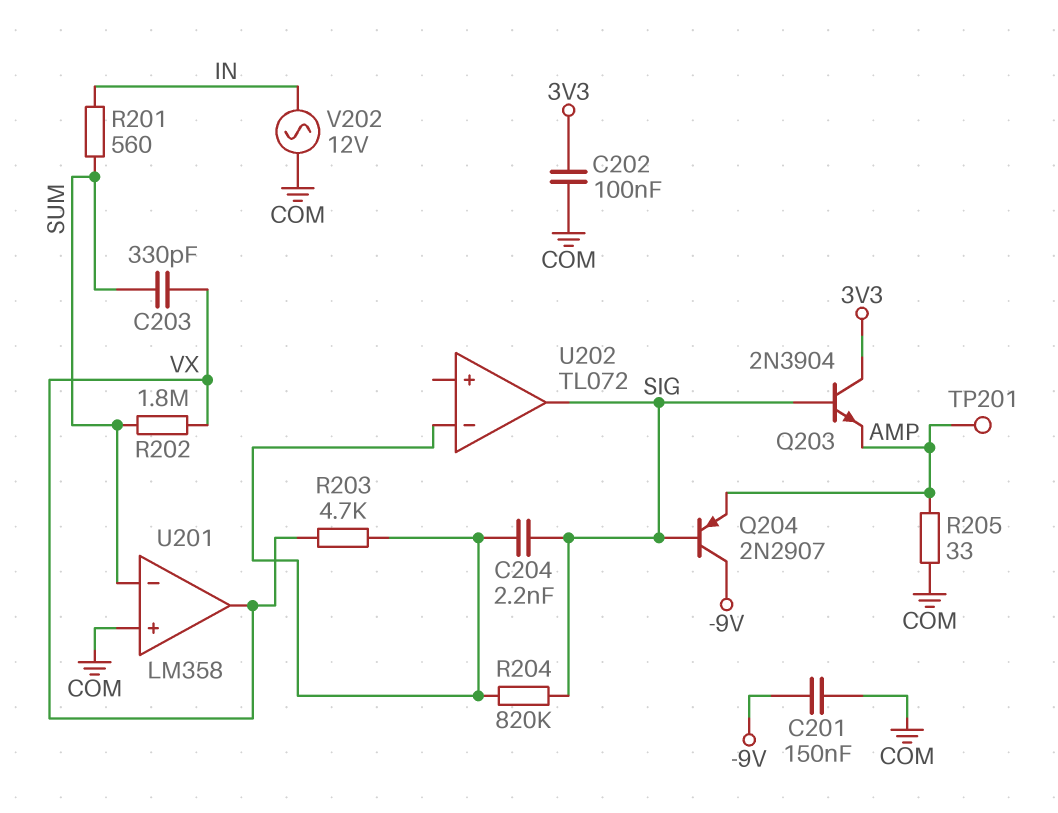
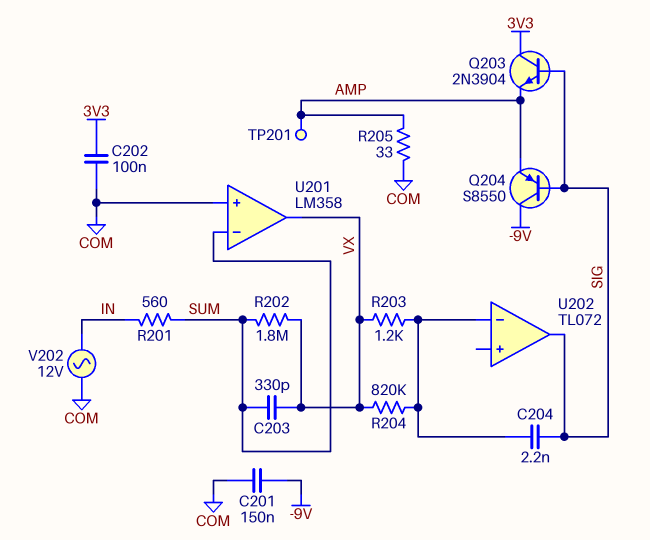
Q204: PNP 2N2907 (B SIG, C -9V, E AMP) -> PNP S8550 (B SIG, C -9V, E AMP)
R203: 4.7k (U202/in-, VX) -> 1.2k (U202/in-, VX)
R204: 820k (SIG, U202/in-) -> 820k (U202/in-, VX)

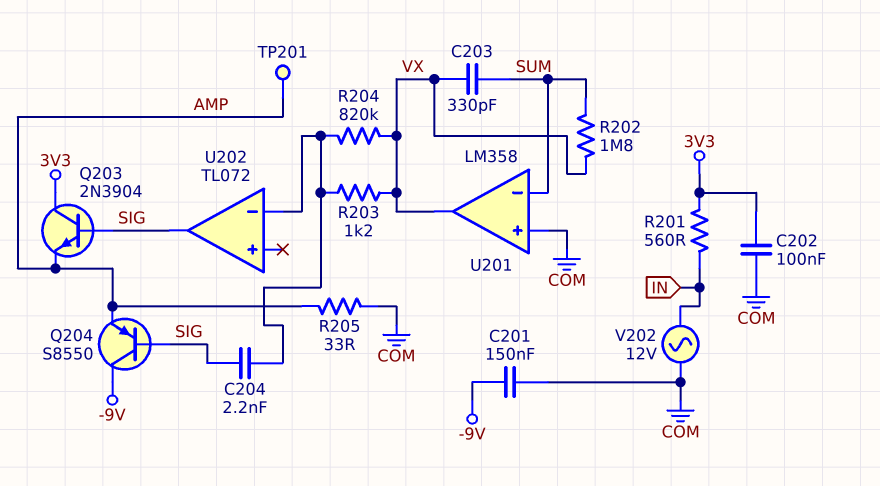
R201: 560 (IN, SUM) -> 560 (3V3, IN)

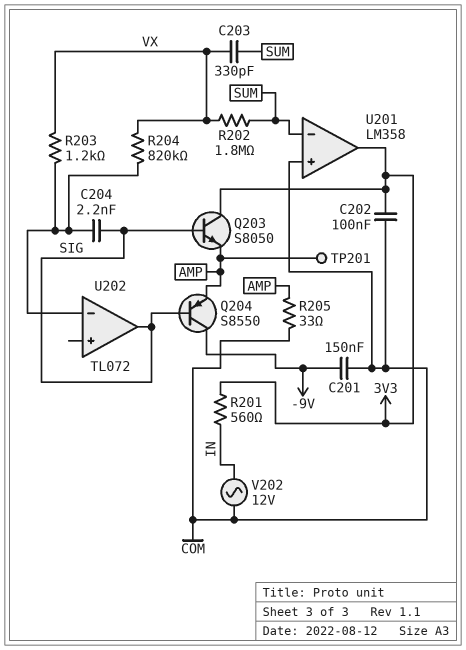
Q203: NPN 2N3904 (B SIG, C 3V3, E AMP) -> NPN S8050 (B SIG, C 3V3, E AMP)
U201 pin out: VX -> 3V3

